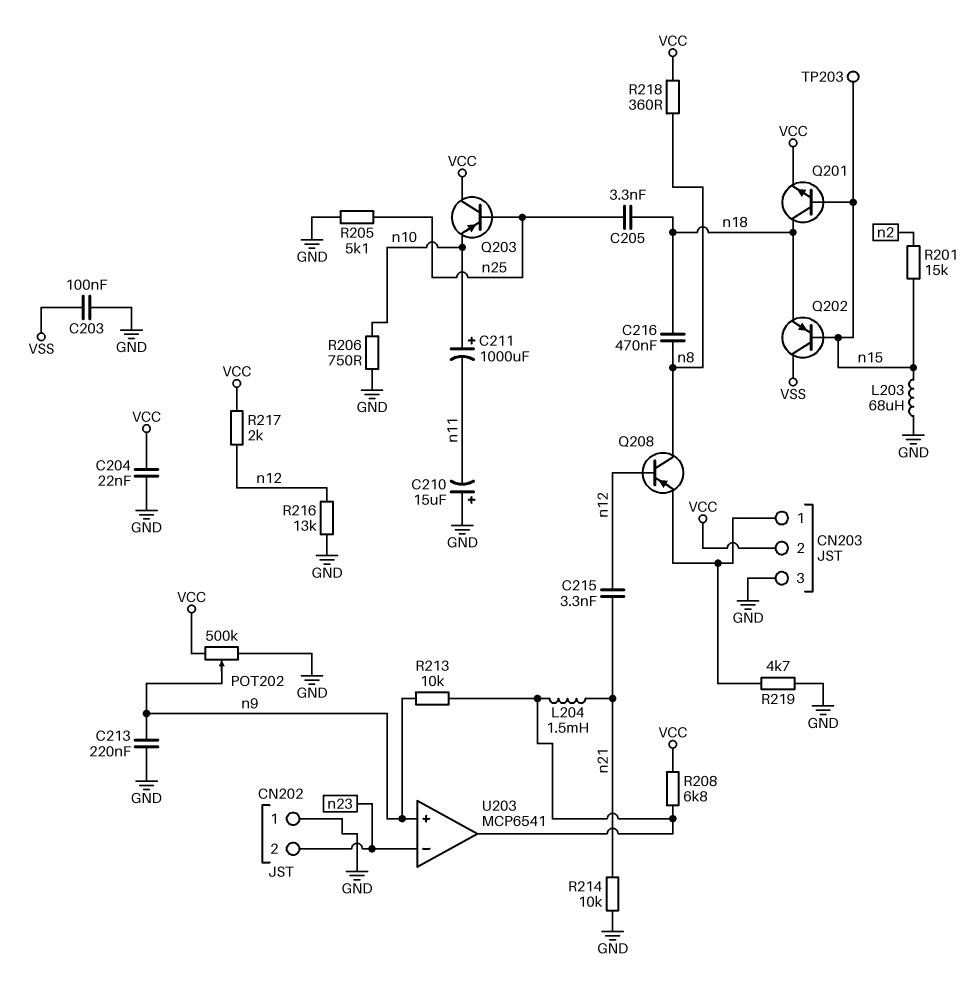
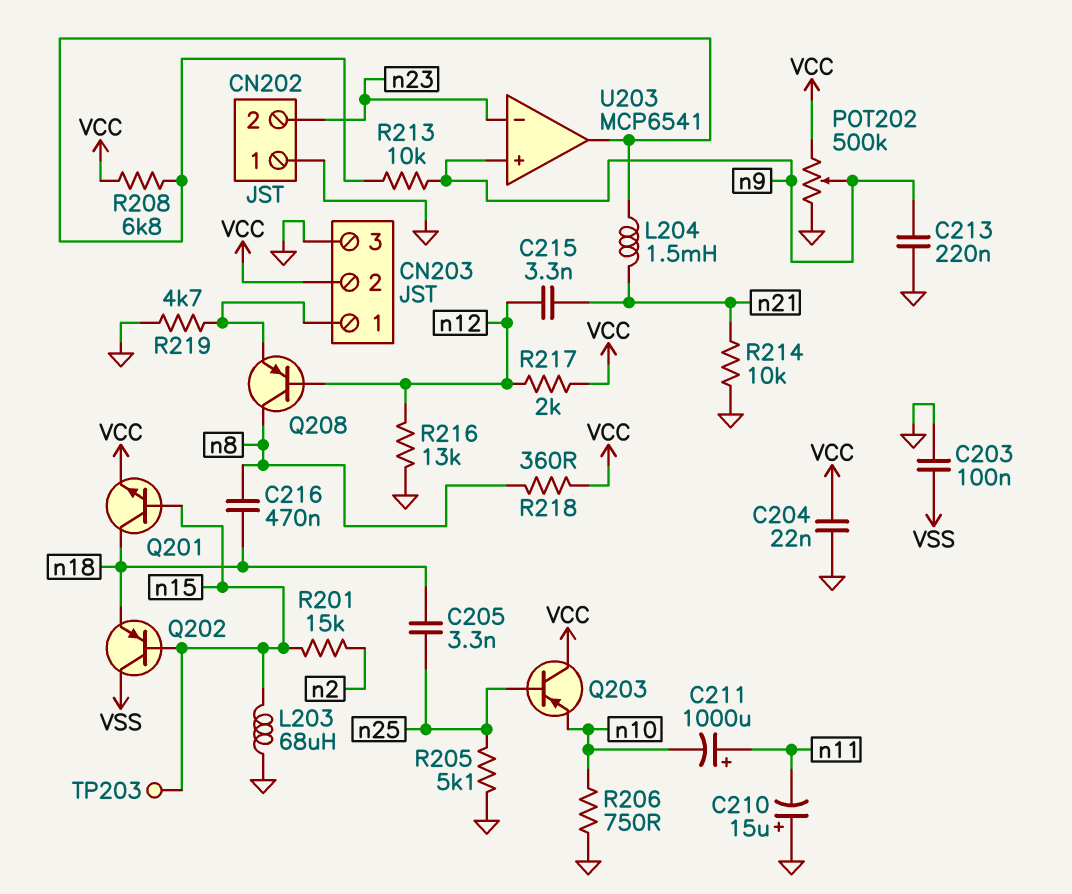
C211: 1000uF (plus n10, minus n11) -> 1000uF (plus n11, minus n10)

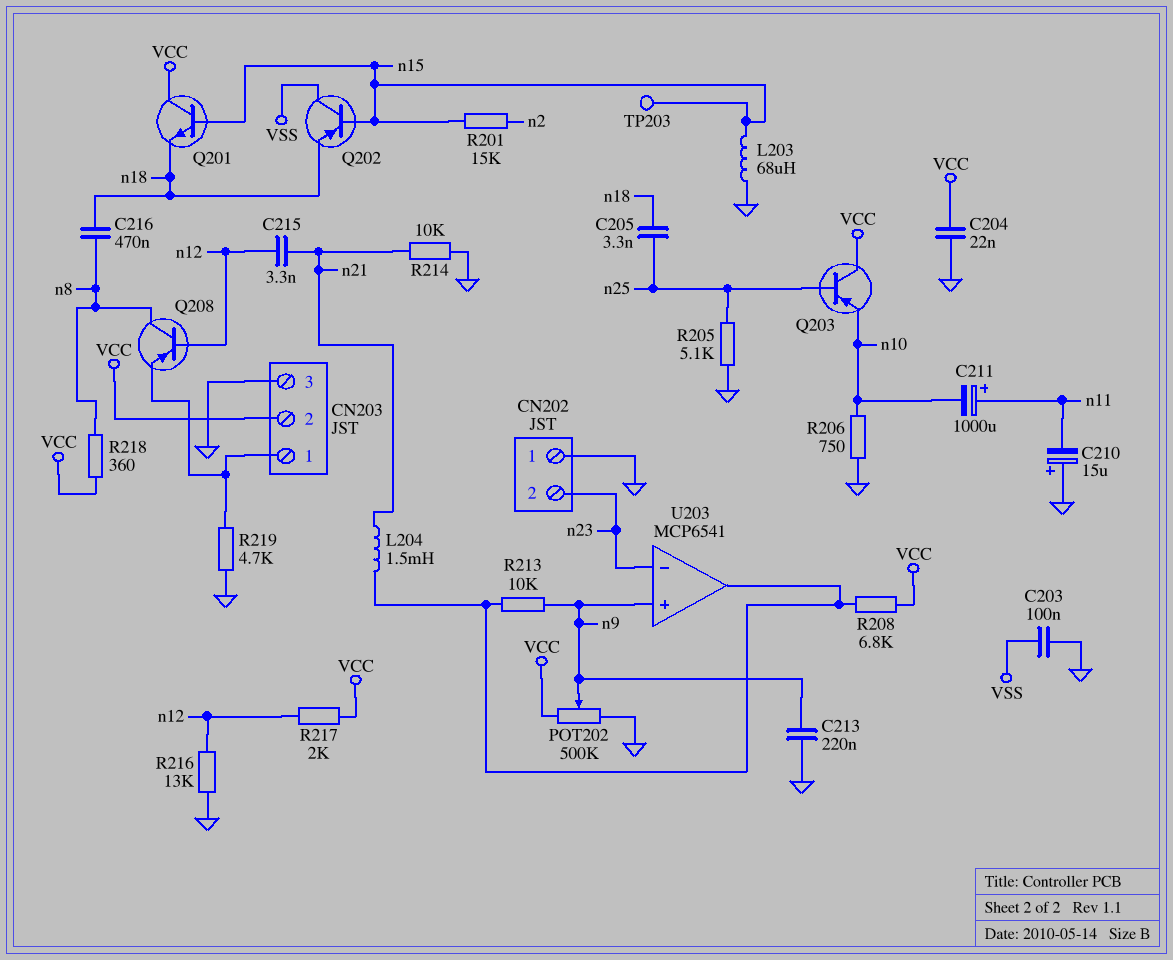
Q201: NPN (B n15, C n18, E VCC) -> NPN (B n15, C VCC, E n18)

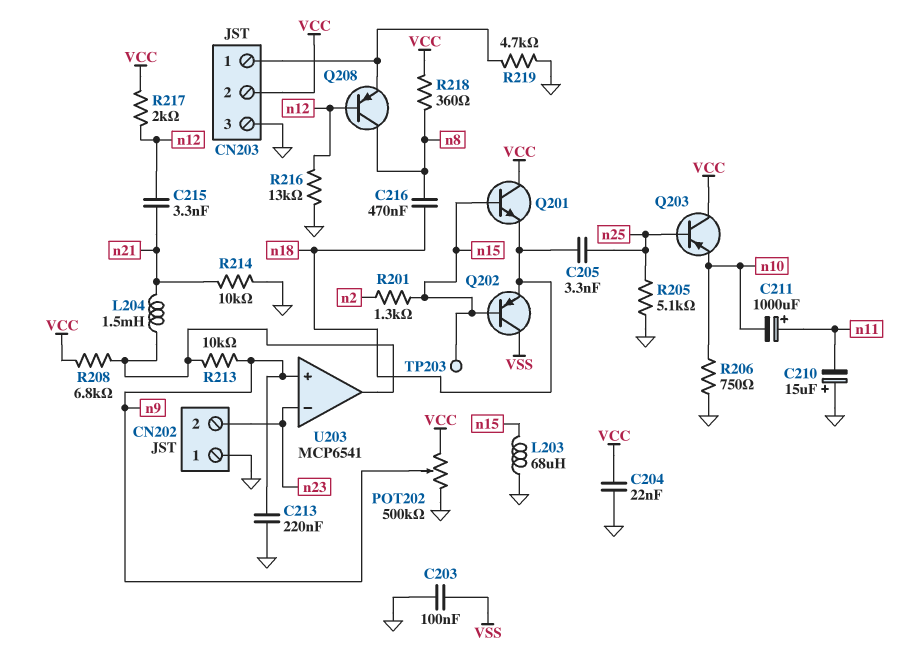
R201: 15k (n2, n15) -> 1.3k (n2, n15)

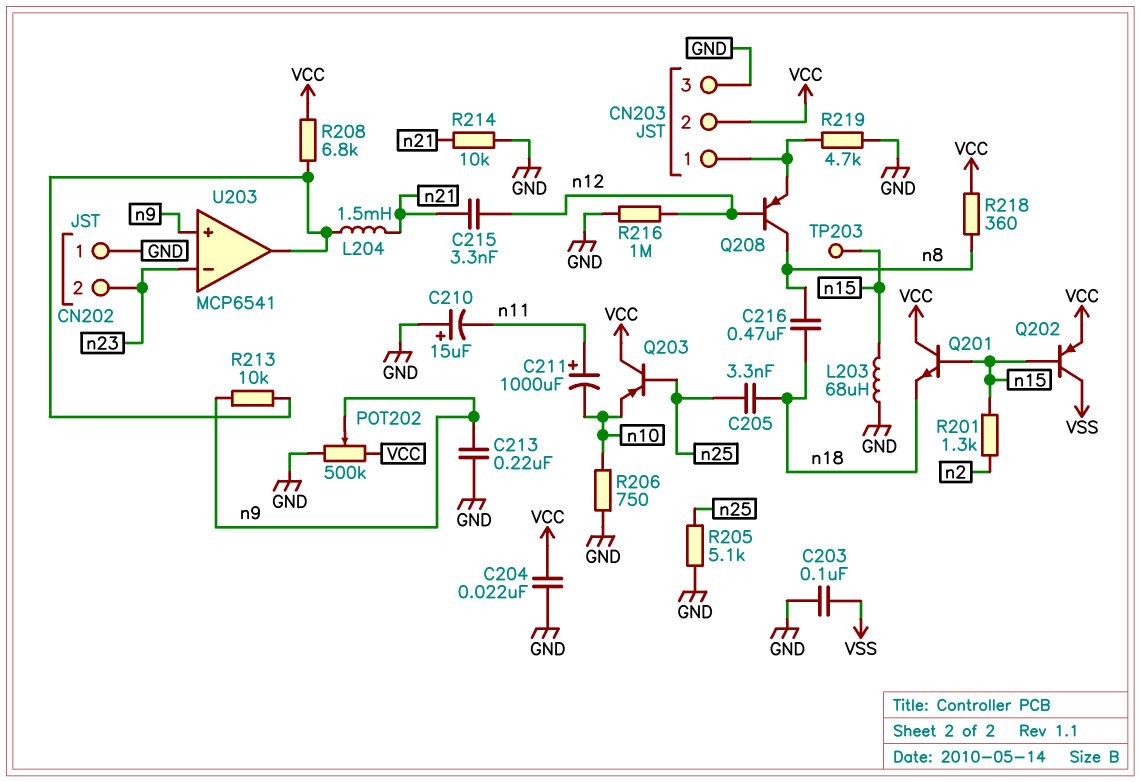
Q202: PNP (B n15, C VSS, E n18) -> PNP (B n15, C VSS, E VCC)
R216: 13k (GND, n12) -> 1M (GND, n12)
R217: 2k (VCC, n12) -> none

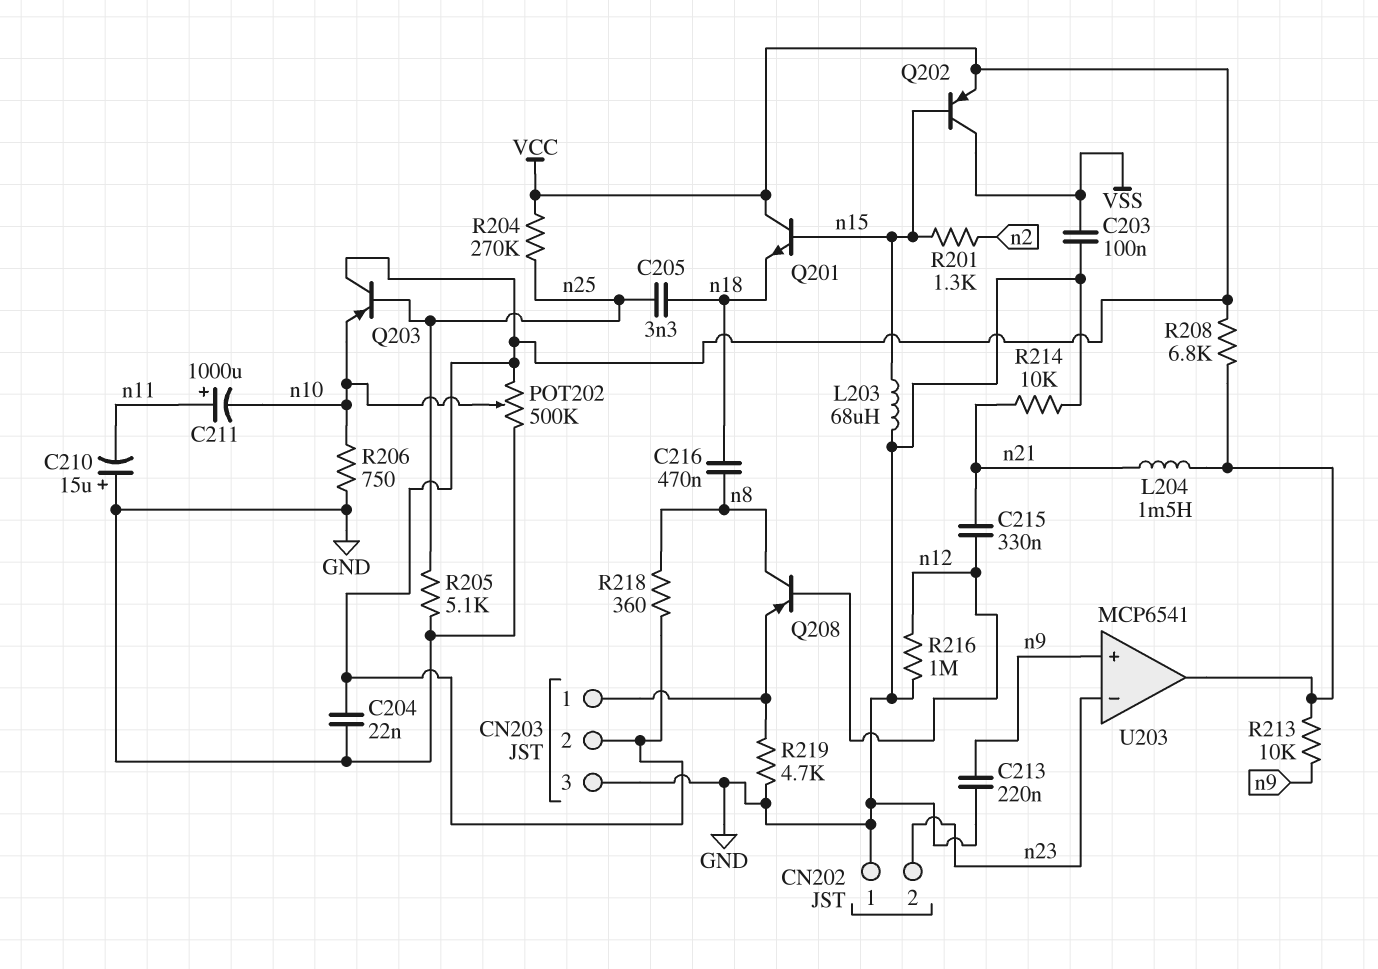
C215: 3.3nF (n12, n21) -> 330nF (n12, n21)
POT202: 500k (GND, VCC, wiper n9) -> 500k (GND, VCC, wiper n10)
R204: none -> 270k (VCC, n25)
TP203: test point (n15) -> none

